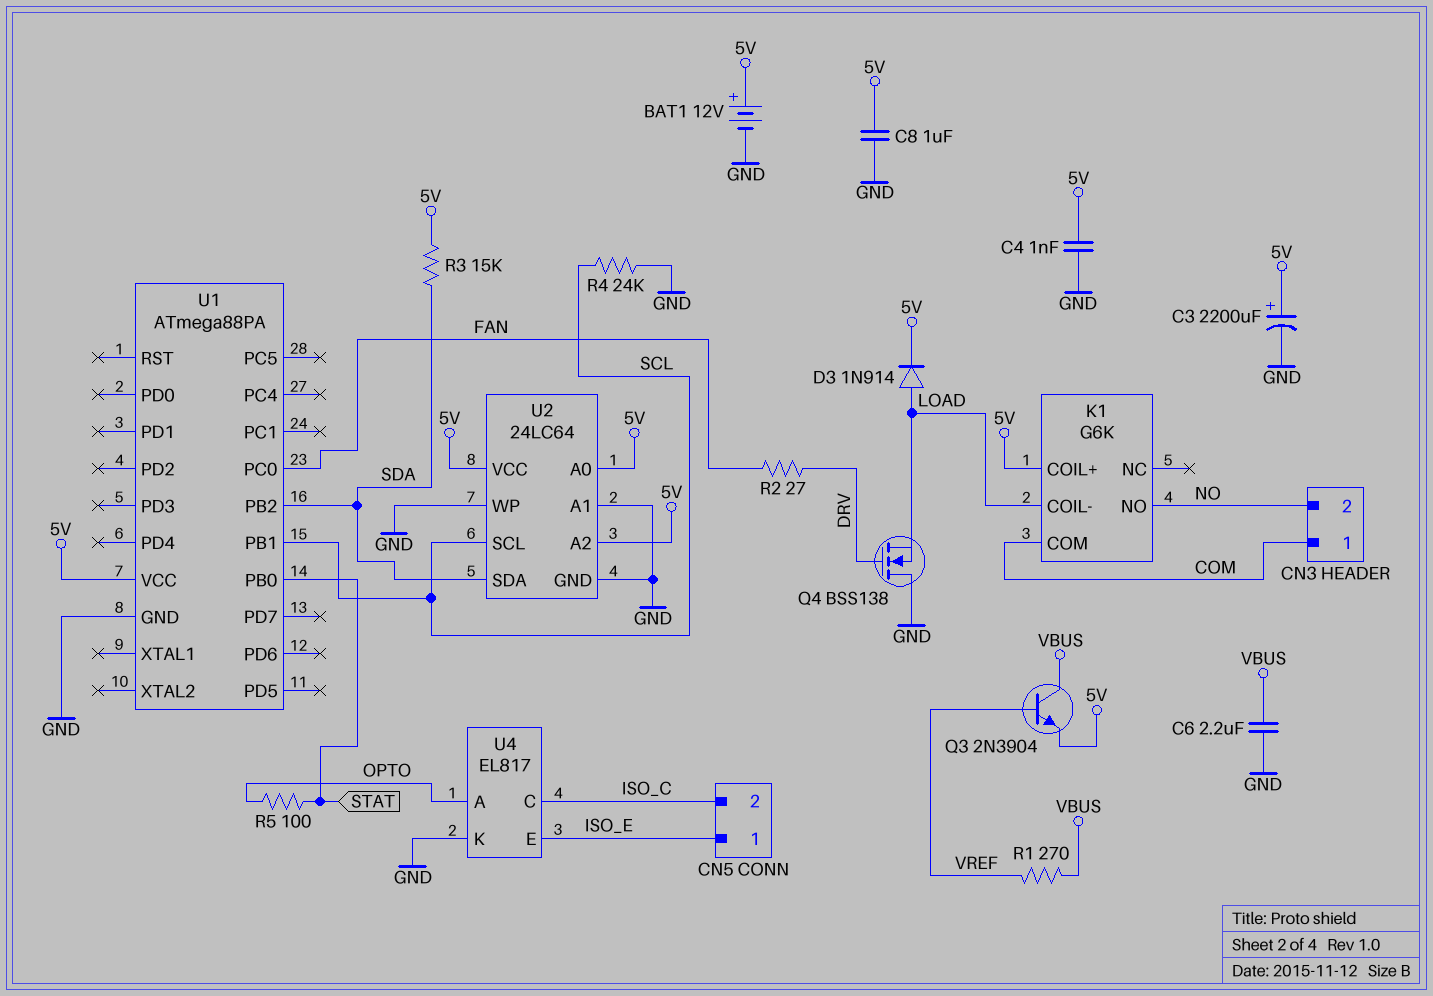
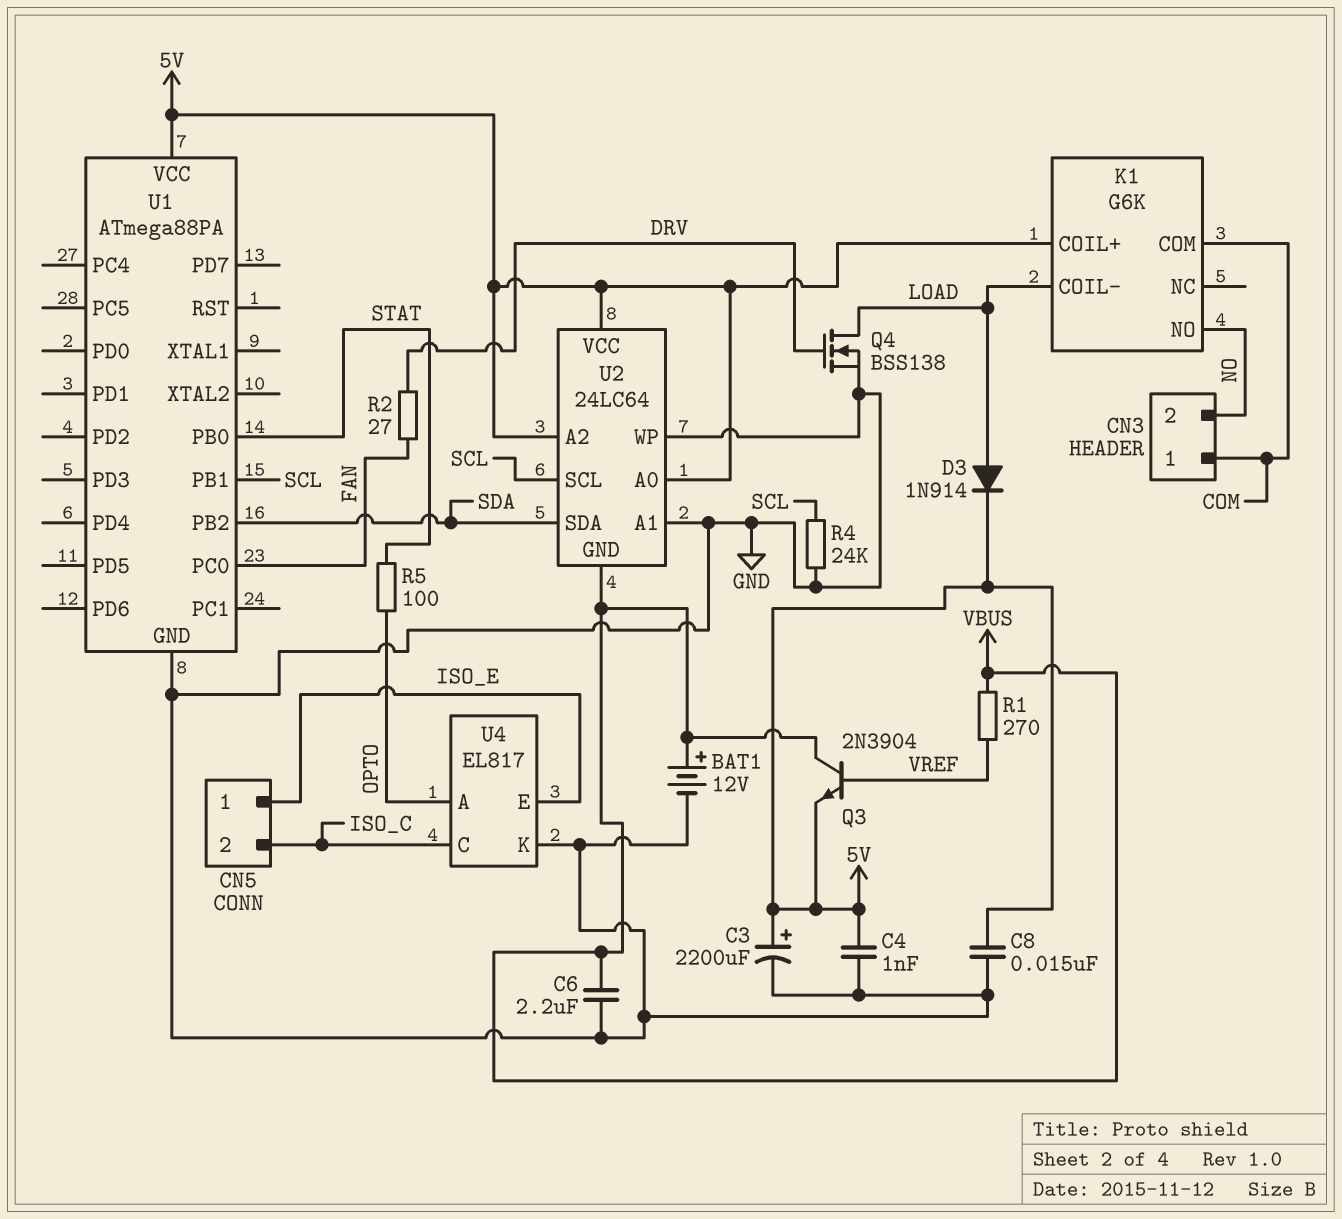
BAT1: 12V (plus 5V, minus GND) -> 12V (plus VBUS, minus GND)
C8: 1uF (5V, GND) -> 15nF (5V, GND)
Q4: NMOS BSS138 (G DRV, D GND, S LOAD) -> NMOS BSS138 (G DRV, D LOAD, S GND)
R3: 15k (5V, SDA) -> none
U2 pin GND: GND -> VBUS

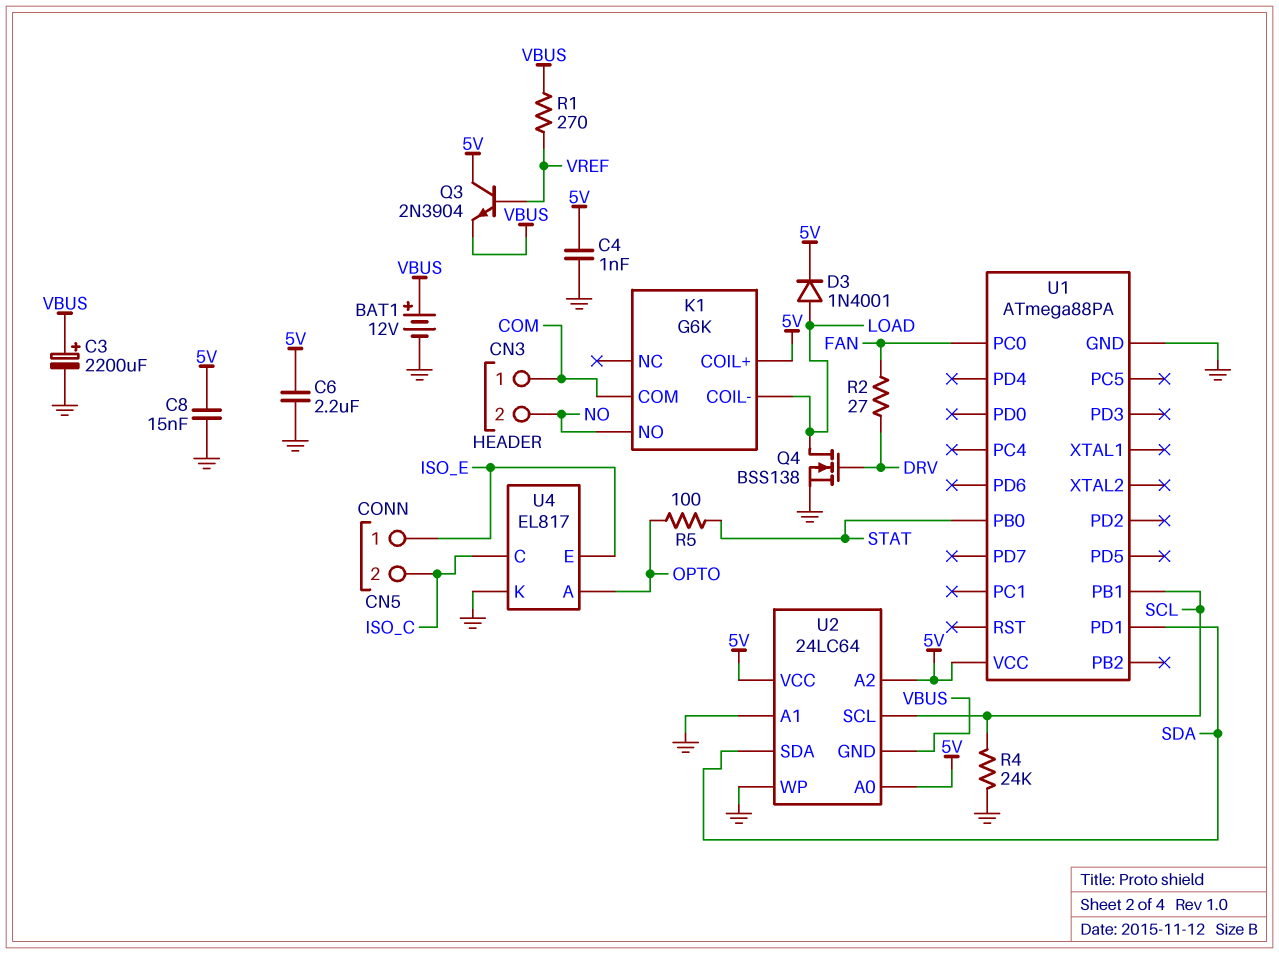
C3: 2200uF (plus 5V, minus GND) -> 2200uF (plus VBUS, minus GND)
C6: 2.2uF (GND, VBUS) -> 2.2uF (5V, GND)
D3: diode 1N914 (A LOAD, K 5V) -> diode 1N4001 (A LOAD, K 5V)
Q3: NPN 2N3904 (B VREF, C VBUS, E 5V) -> NPN 2N3904 (B VREF, C 5V, E VBUS)
U1 pin PB2: SDA -> none
U1 pin PD1: none -> SDA

